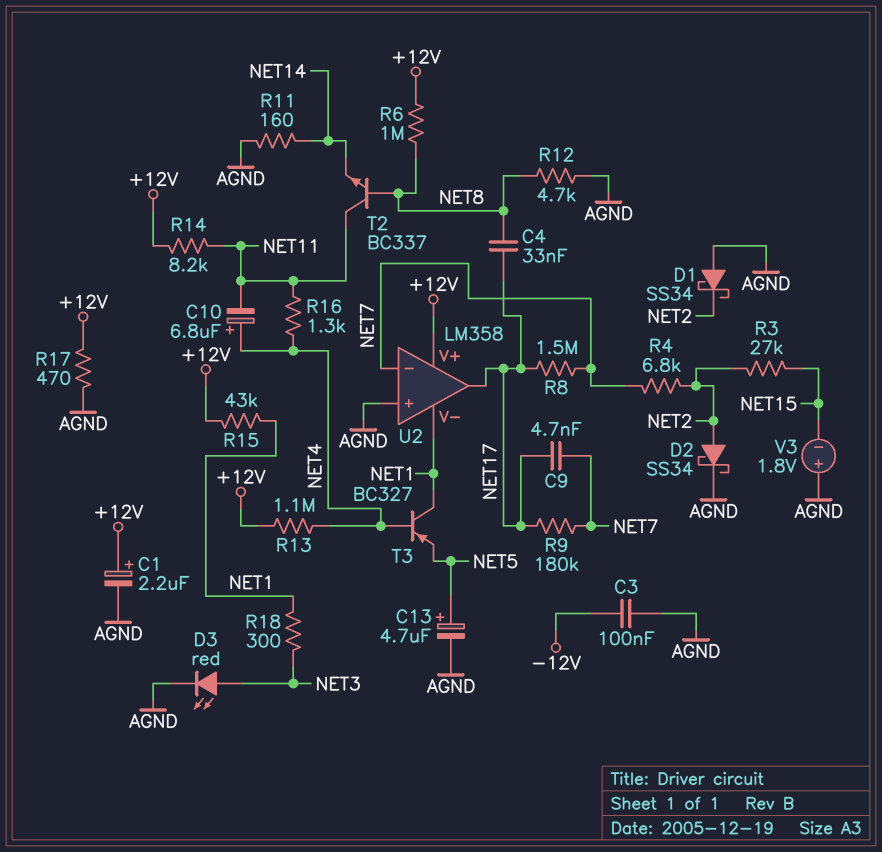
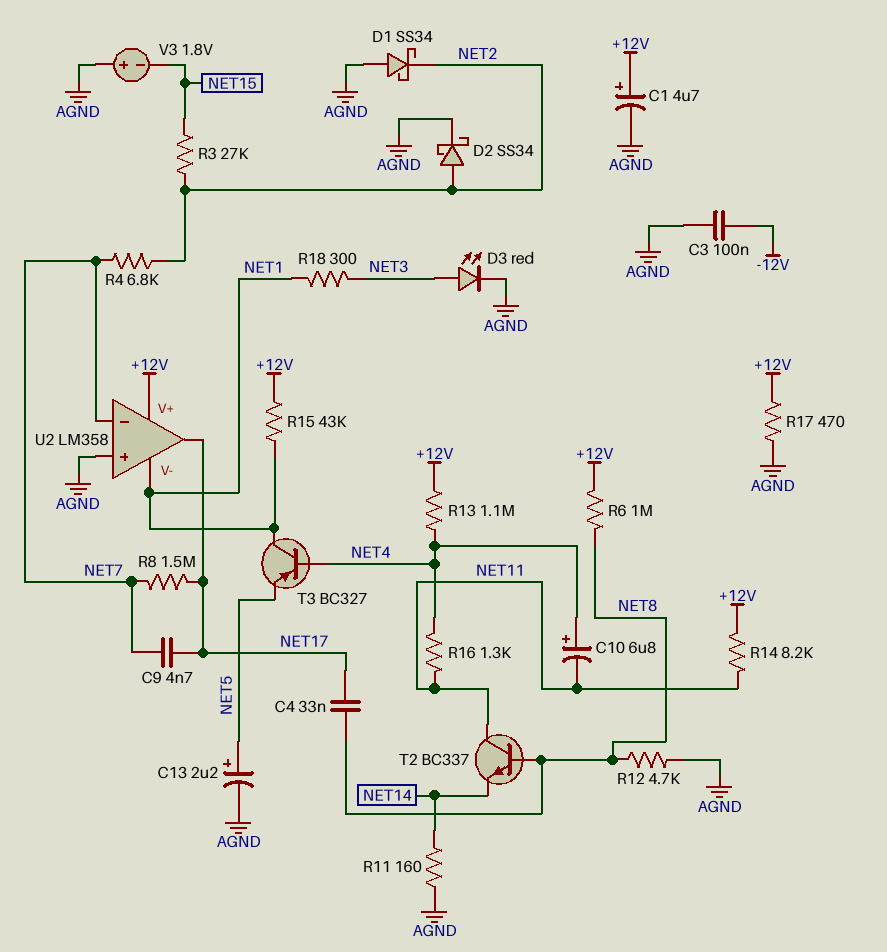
C1: 2.2uF (plus +12V, minus AGND) -> 4.7uF (plus +12V, minus AGND)
C13: 4.7uF (plus NET5, minus AGND) -> 2.2uF (plus NET5, minus AGND)
R9: 180k (NET7, NET17) -> none

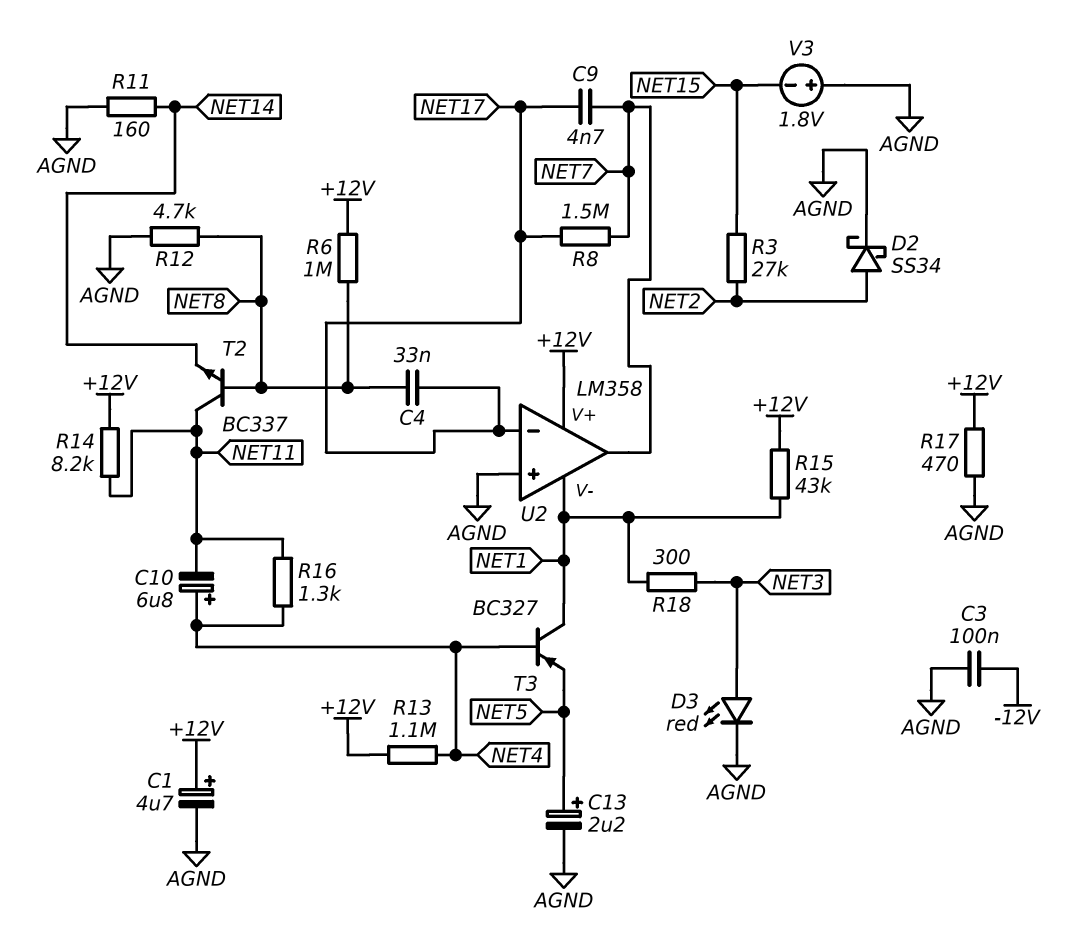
D1: schottky SS34 (A AGND, K NET2) -> none
R4: 6.8k (NET2, NET7) -> none
U2 pin in-: NET7 -> NET17
U2 pin out: NET17 -> NET7

